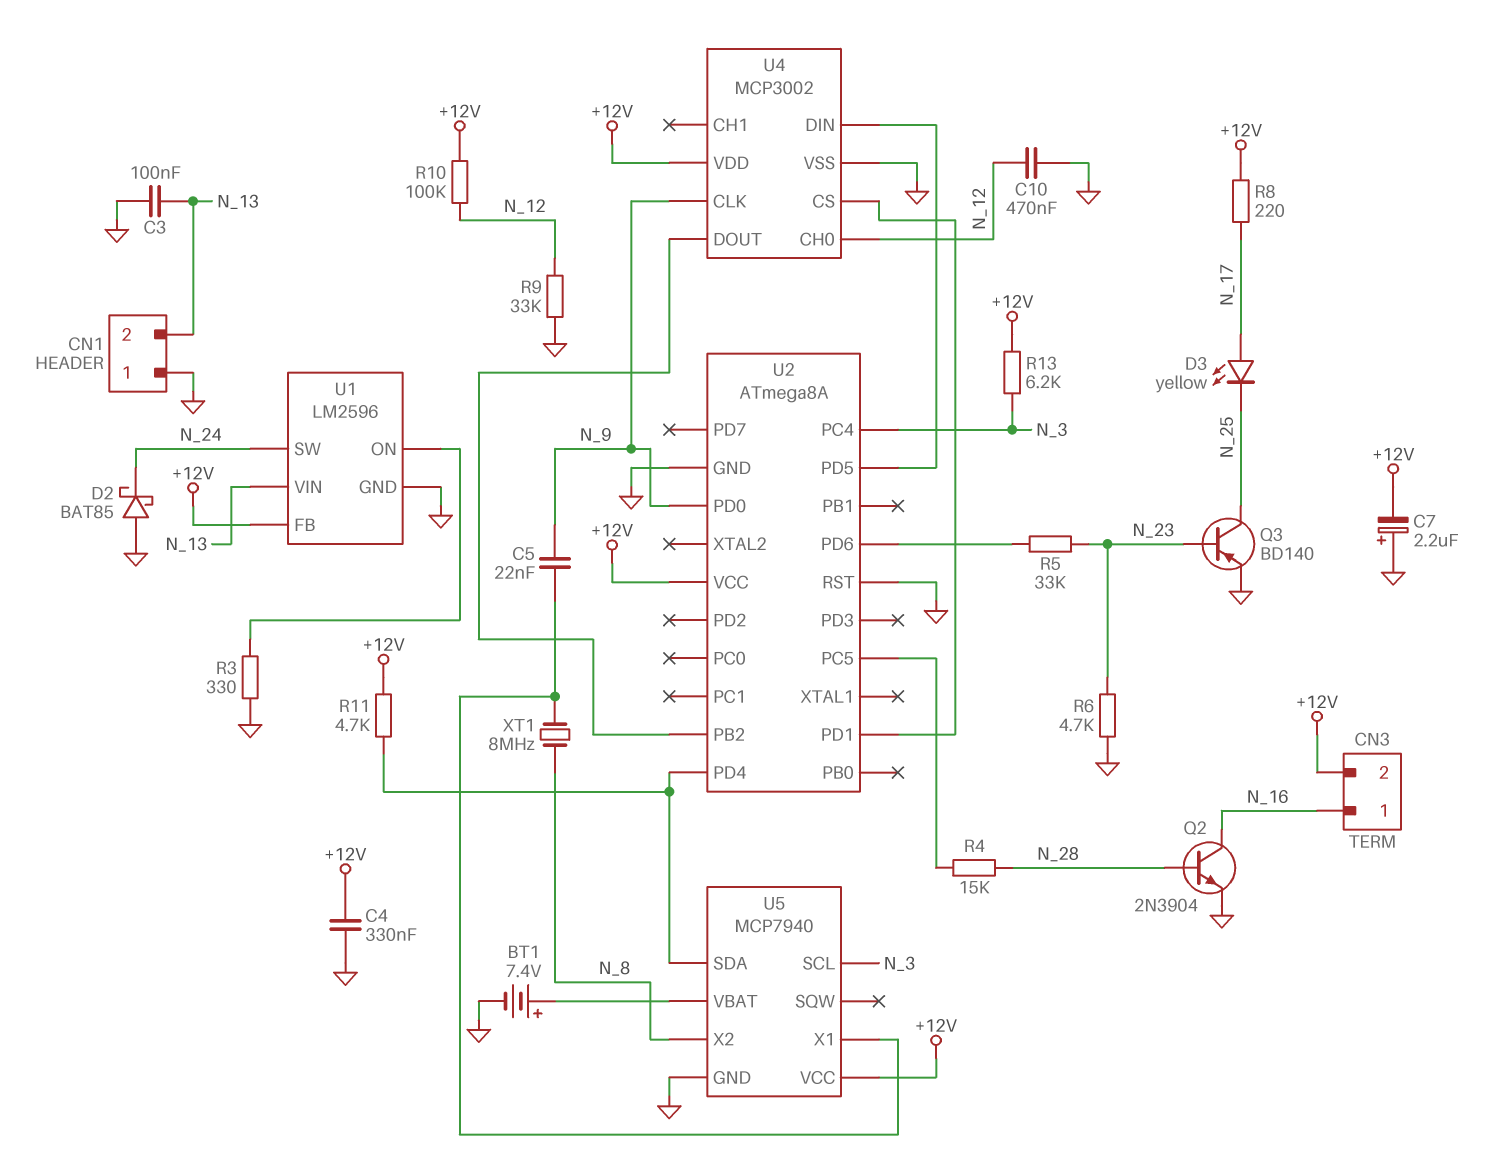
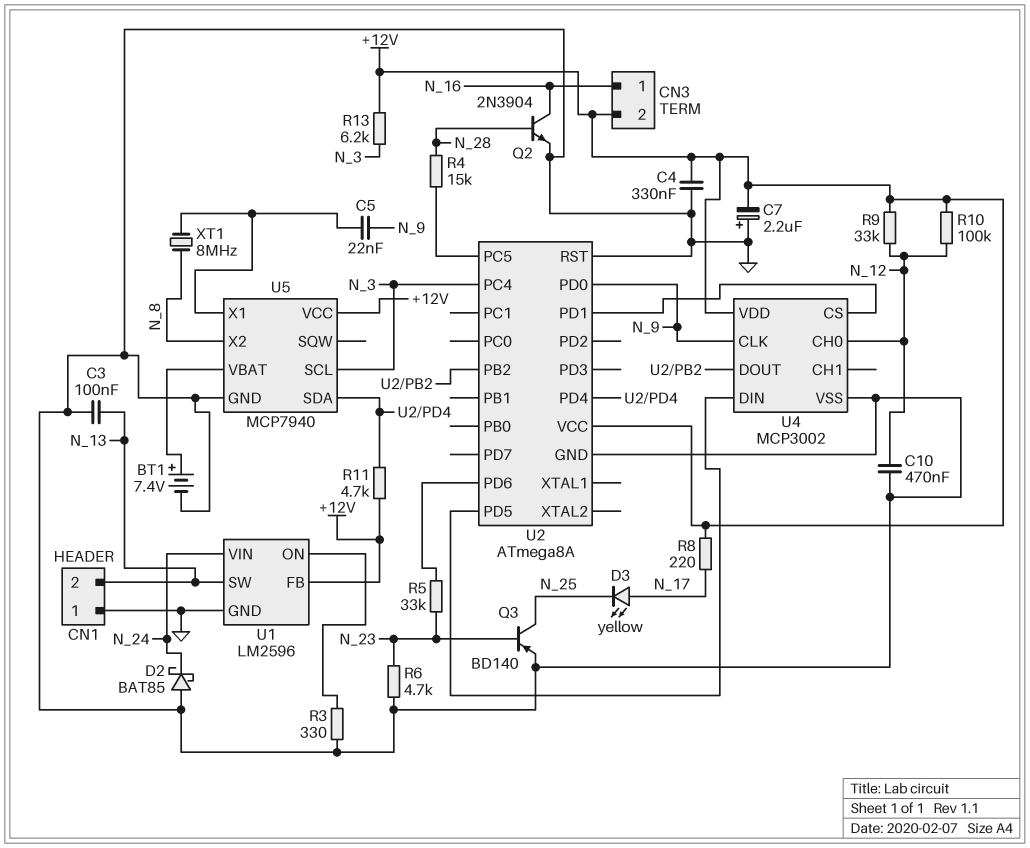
R9: 33k (GND, N_12) -> 33k (+12V, N_12)
U1 pin SW: N_24 -> N_13
U1 pin VIN: N_13 -> N_24

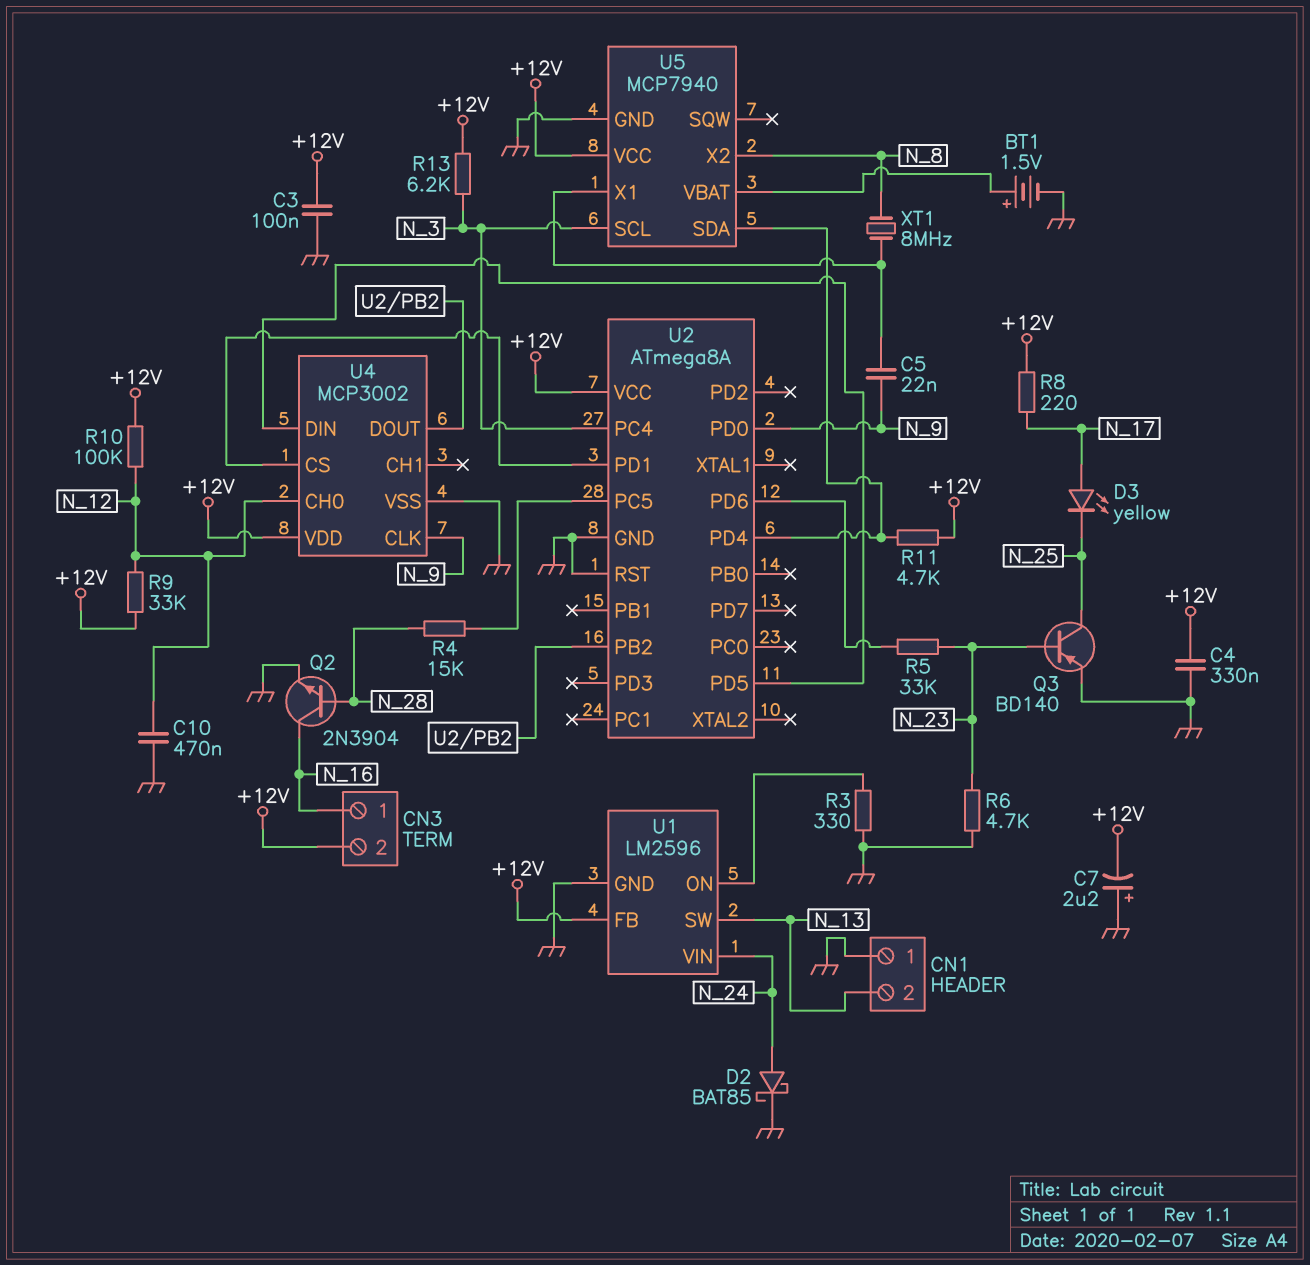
BT1: 7.4V (plus U5/VBAT, minus GND) -> 1.5V (plus U5/VBAT, minus GND)
C3: 100nF (GND, N_13) -> 100nF (+12V, GND)
D2: schottky BAT85 (A GND, K N_24) -> schottky BAT85 (A N_24, K GND)

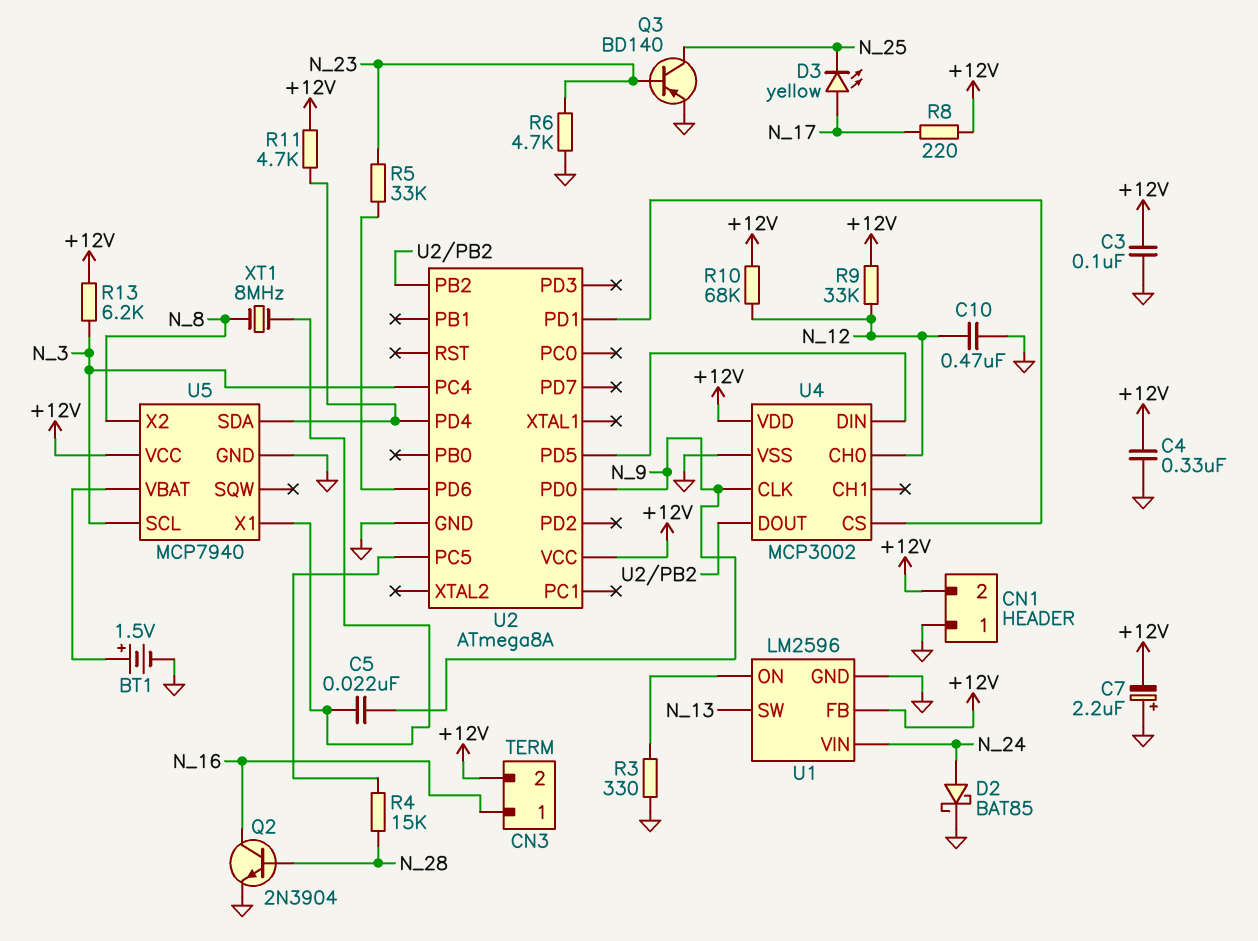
CN1 pin 2: N_13 -> +12V
R10: 100k (+12V, N_12) -> 68k (+12V, N_12)
U2 pin RST: GND -> none

